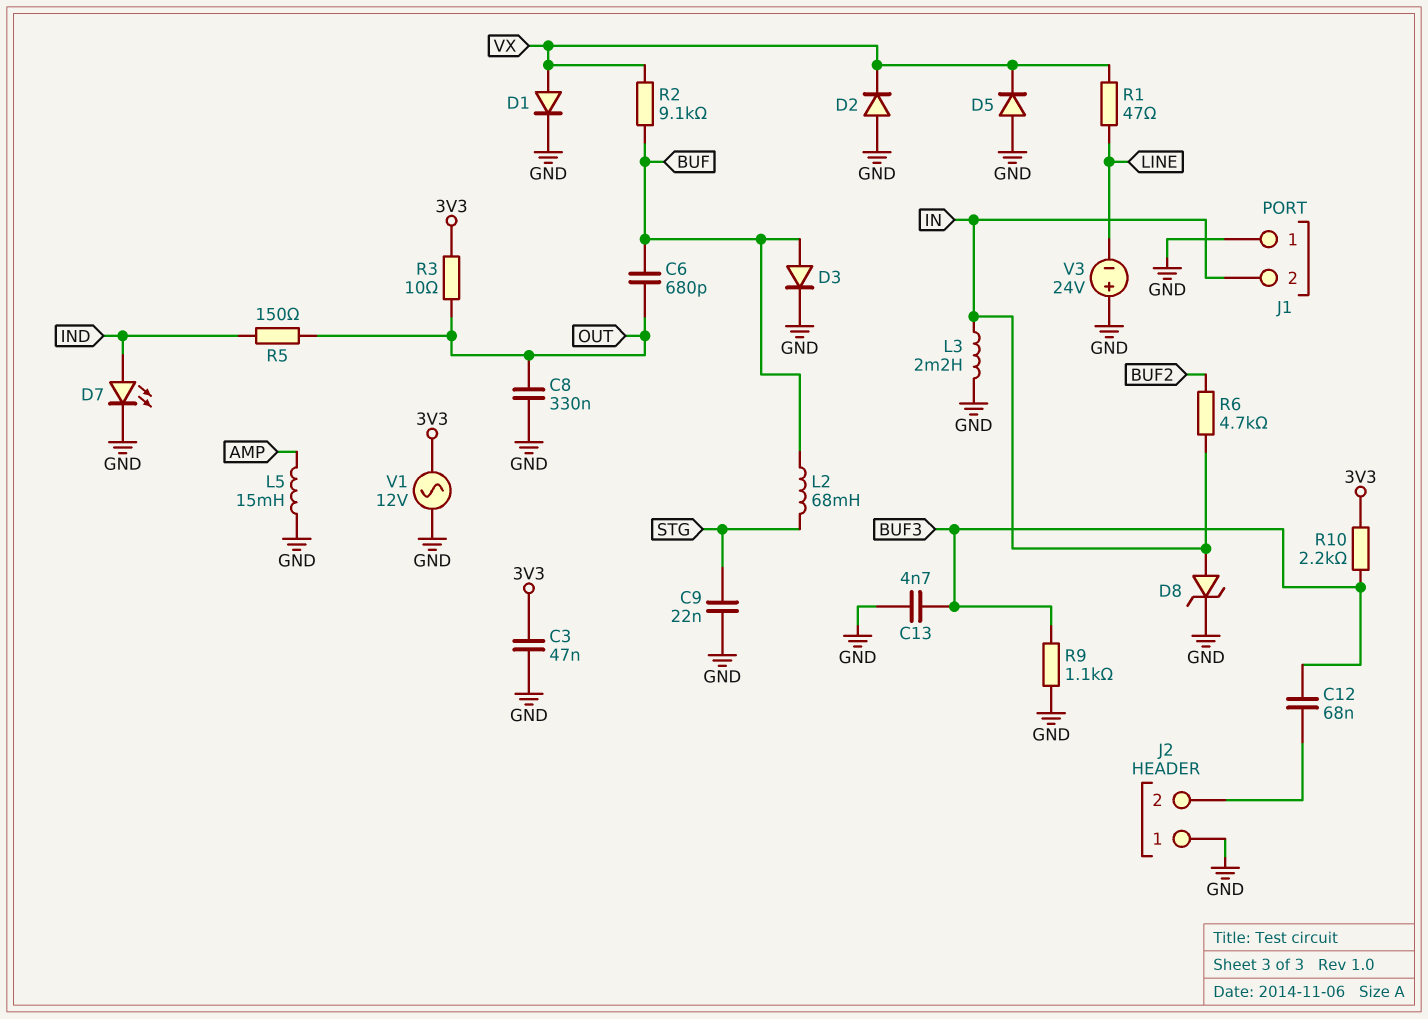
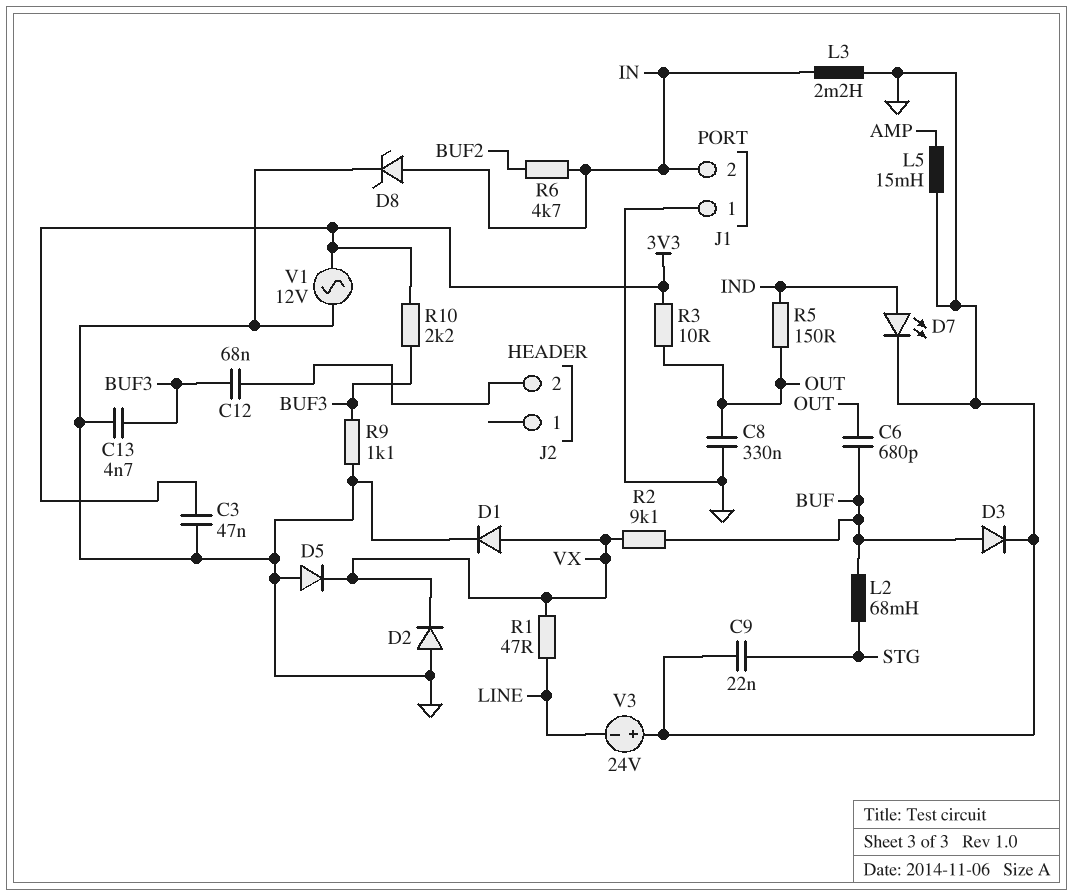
J2 pin 1: GND -> none

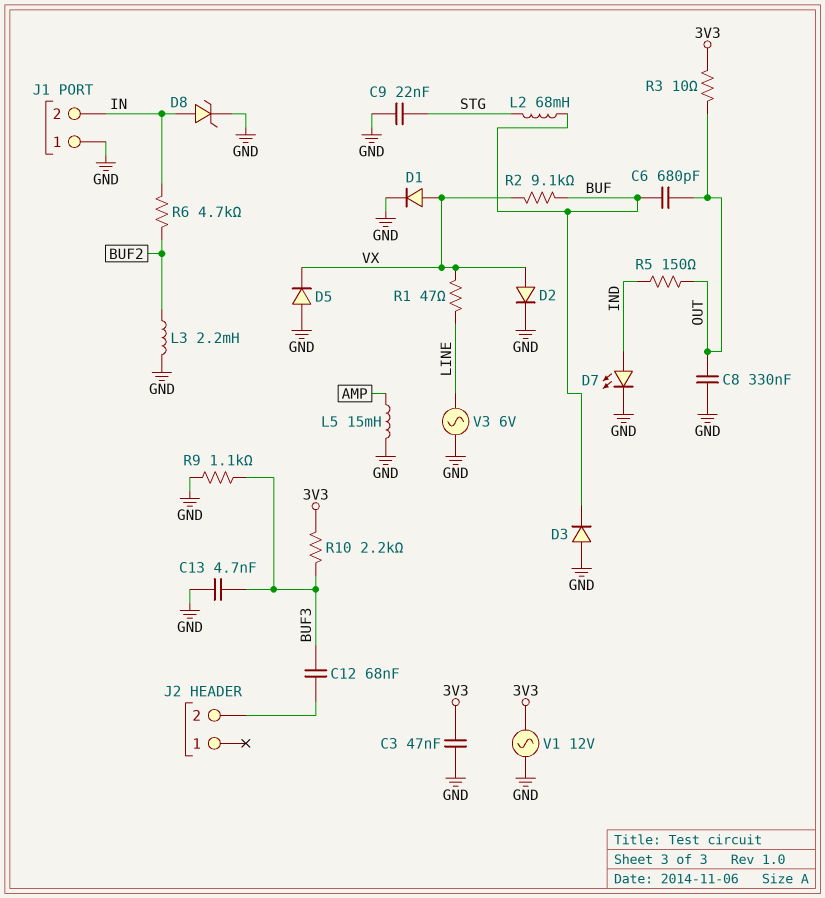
D2: diode (A GND, K VX) -> diode (A VX, K GND)
D3: diode (A BUF, K GND) -> diode (A GND, K BUF)
L3: 2.2mH (GND, IN) -> 2.2mH (BUF2, GND)
V3: 24V (plus GND, minus LINE) -> AC 6V (GND, LINE)

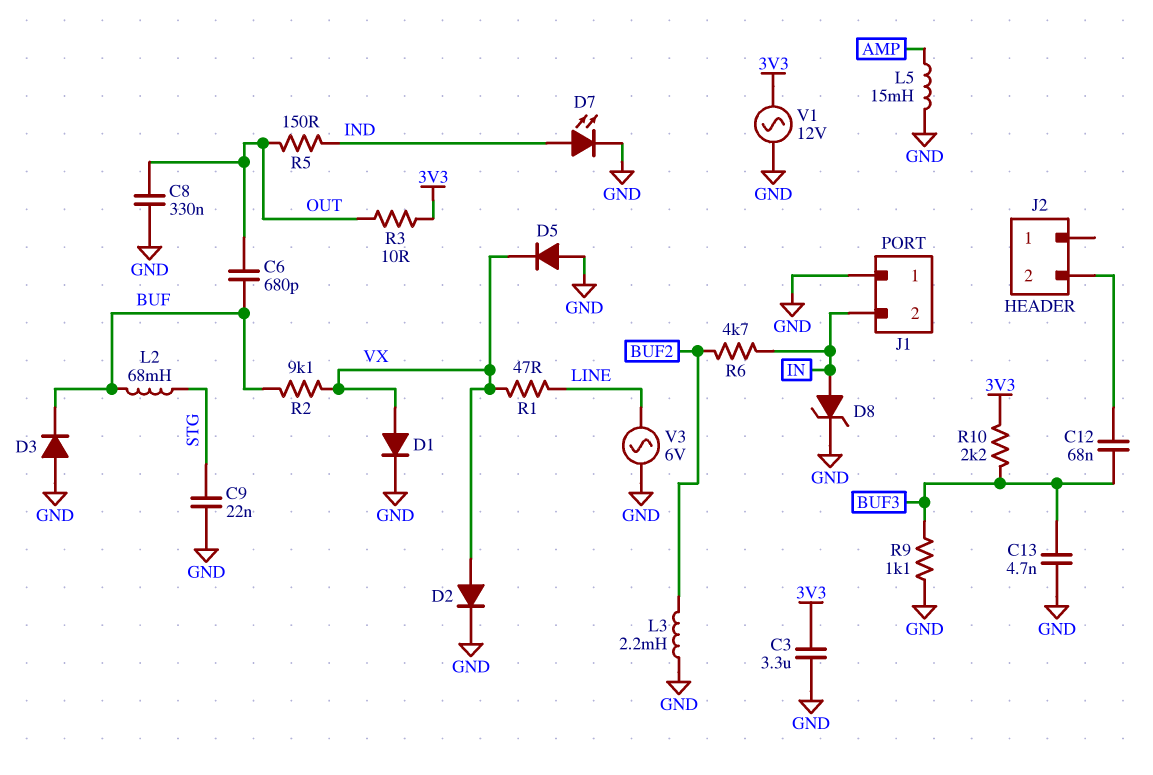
C3: 47nF (3V3, GND) -> 3.3uF (3V3, GND)

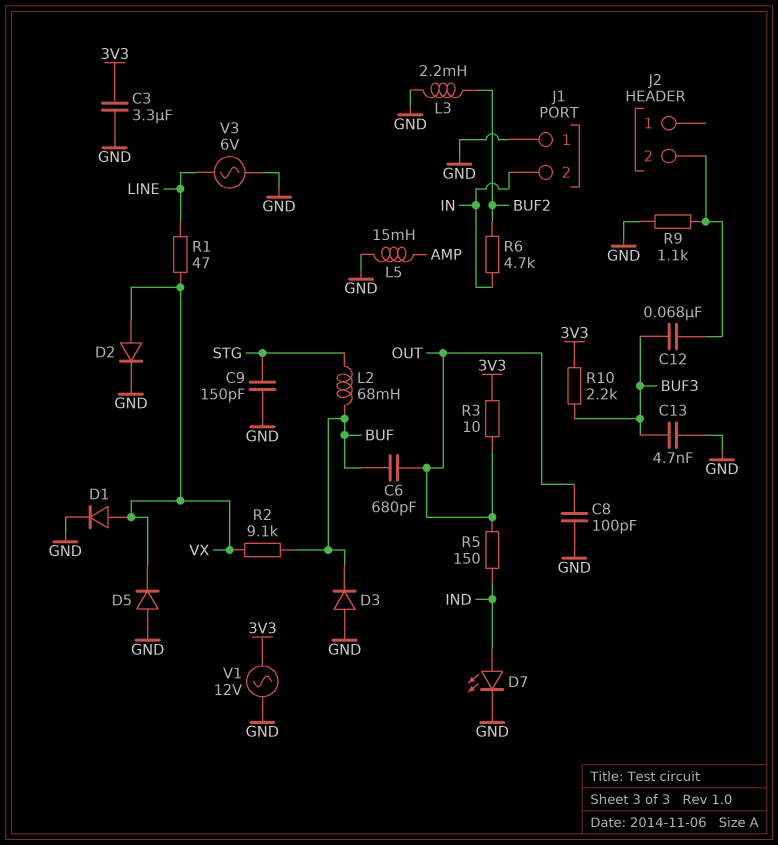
C8: 330nF (GND, OUT) -> 100pF (GND, OUT)
C9: 22nF (GND, STG) -> 150pF (GND, STG)
D8: zener (A IN, K GND) -> none
R9: 1.1k (BUF3, GND) -> 1.1k (GND, J2/2)

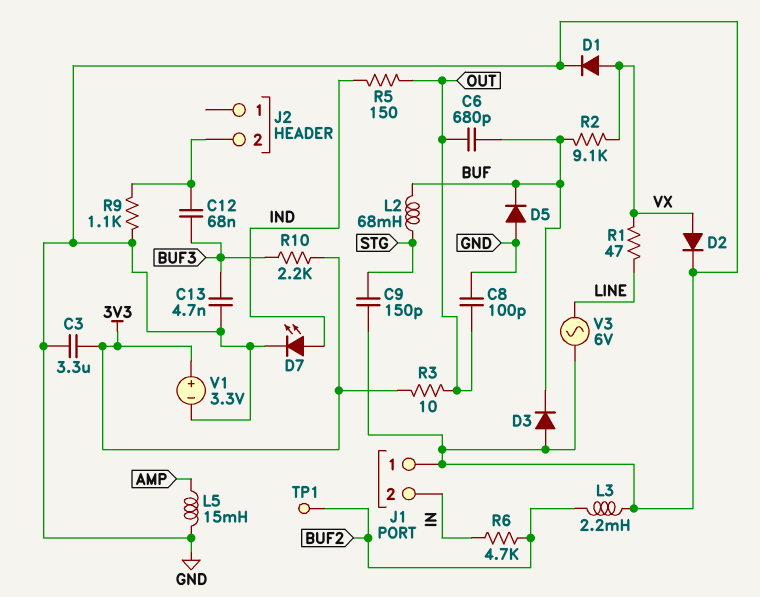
D5: diode (A GND, K VX) -> diode (A GND, K BUF)
TP1: none -> test point (BUF2)
V1: AC 12V (3V3, GND) -> 3.3V (plus 3V3, minus GND)

